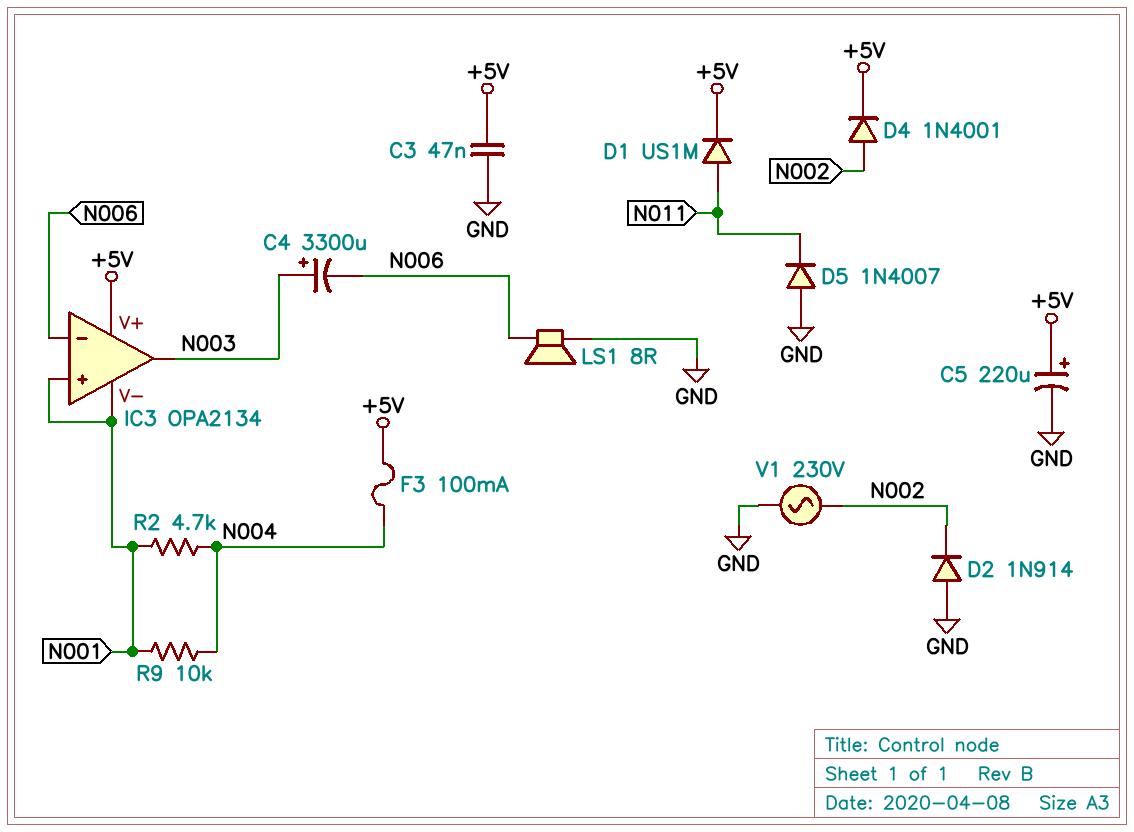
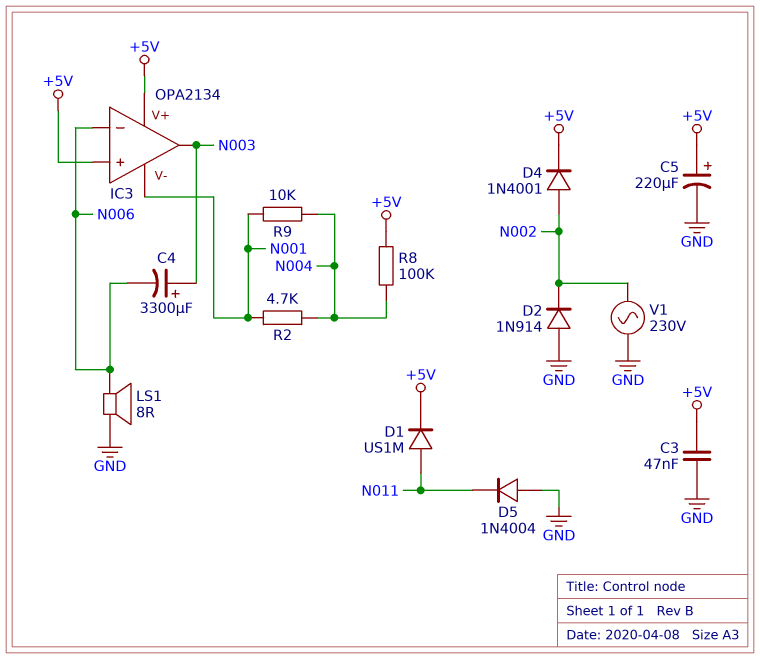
D5: diode 1N4007 (A GND, K N011) -> diode 1N4004 (A GND, K N011)
F3: 100mA (+5V, N004) -> none
IC3 pin in+: N001 -> +5V
R8: none -> 100k (+5V, N004)

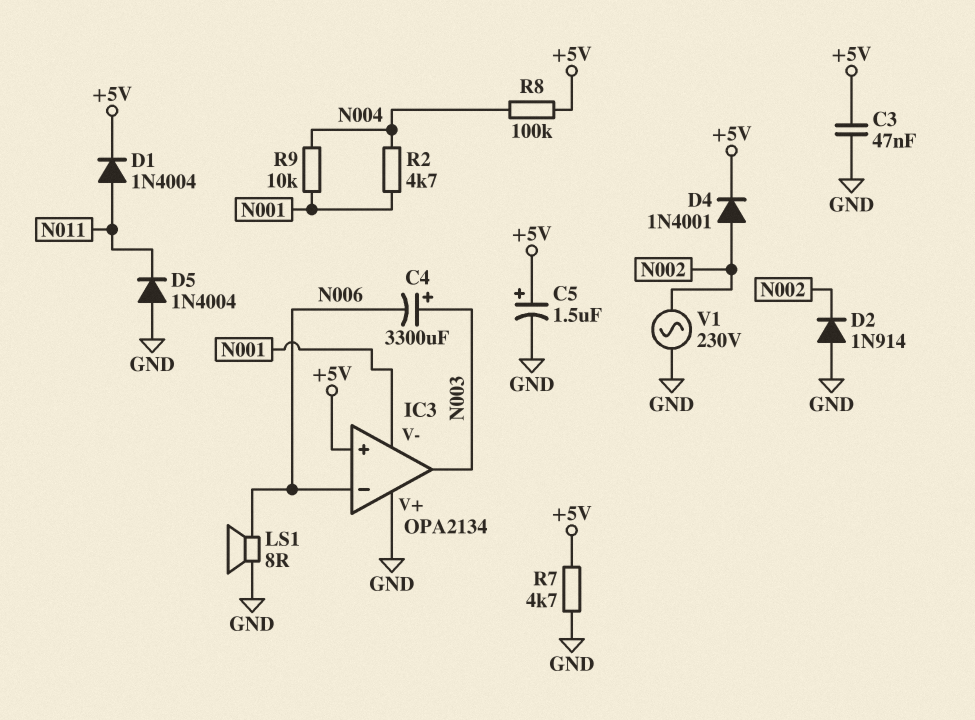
C5: 220uF (plus +5V, minus GND) -> 1.5uF (plus +5V, minus GND)
D1: diode US1M (A N011, K +5V) -> diode 1N4004 (A N011, K +5V)
IC3 pin V+: +5V -> GND
R7: none -> 4.7k (+5V, GND)

